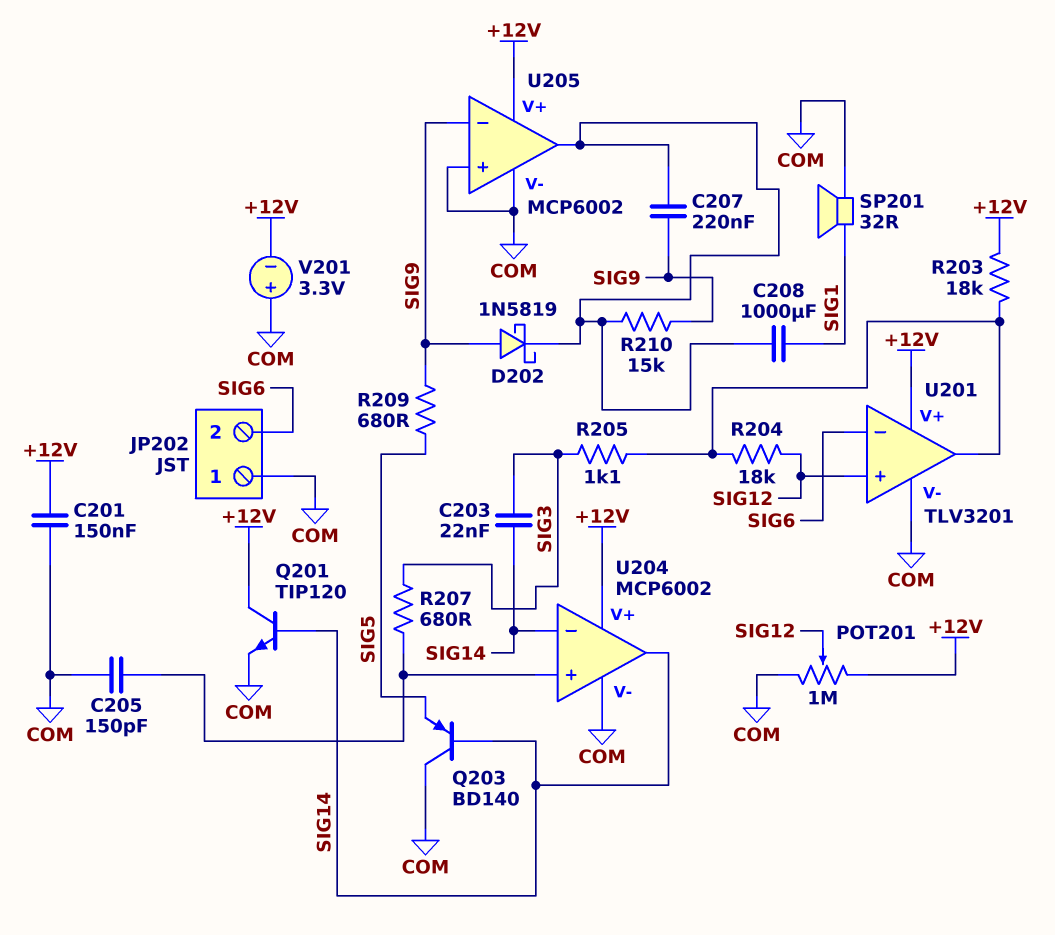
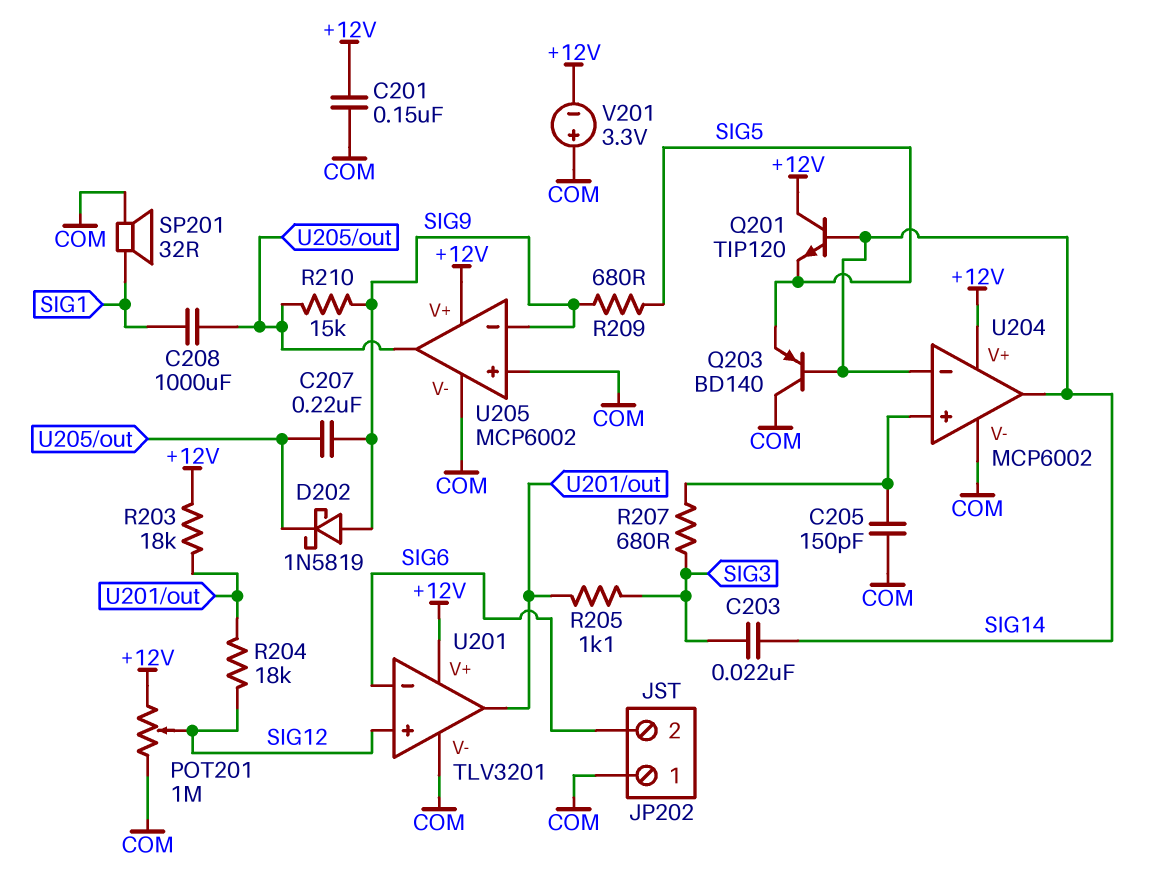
Q201: NPN TIP120 (B SIG14, C +12V, E COM) -> NPN TIP120 (B SIG14, C +12V, E SIG5)

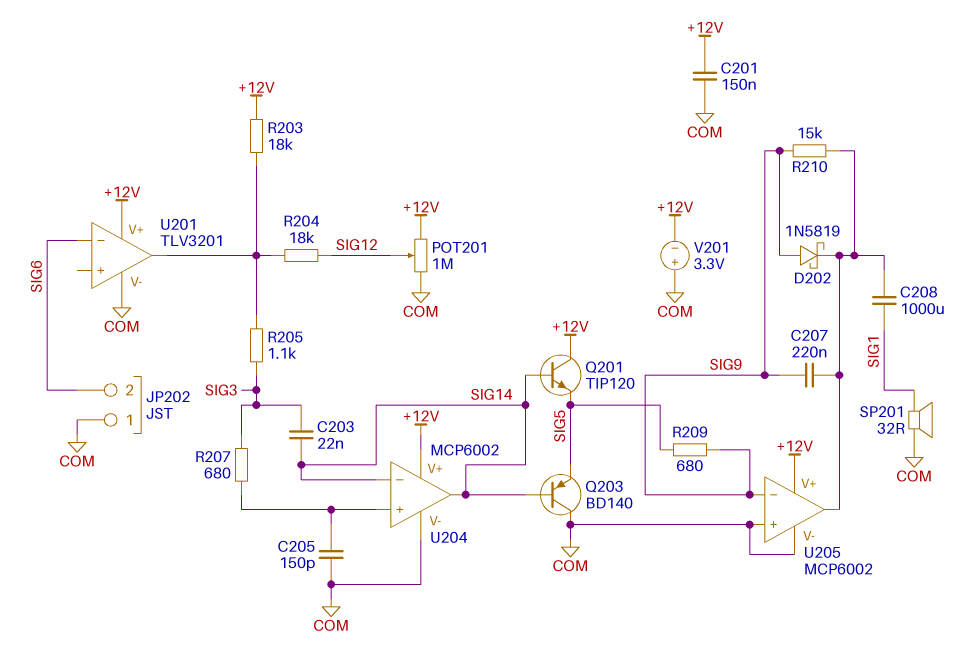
U201 pin in+: SIG12 -> none

